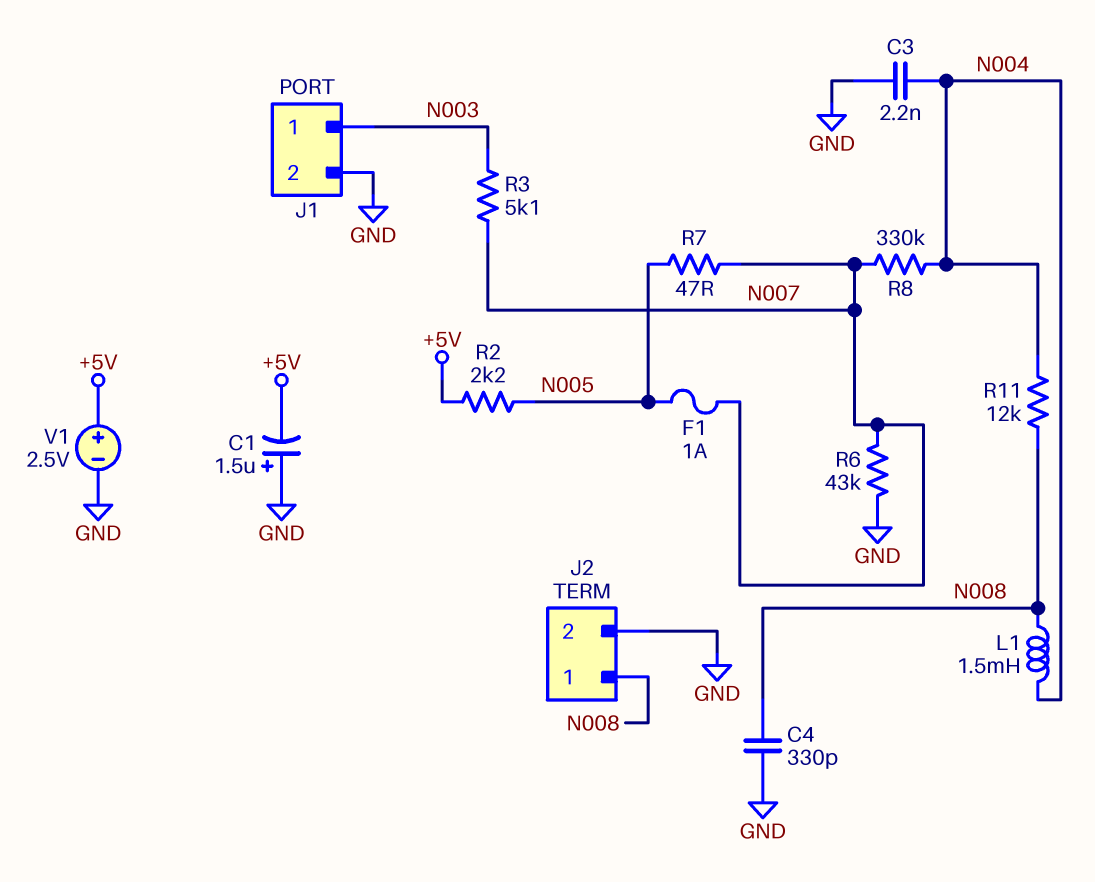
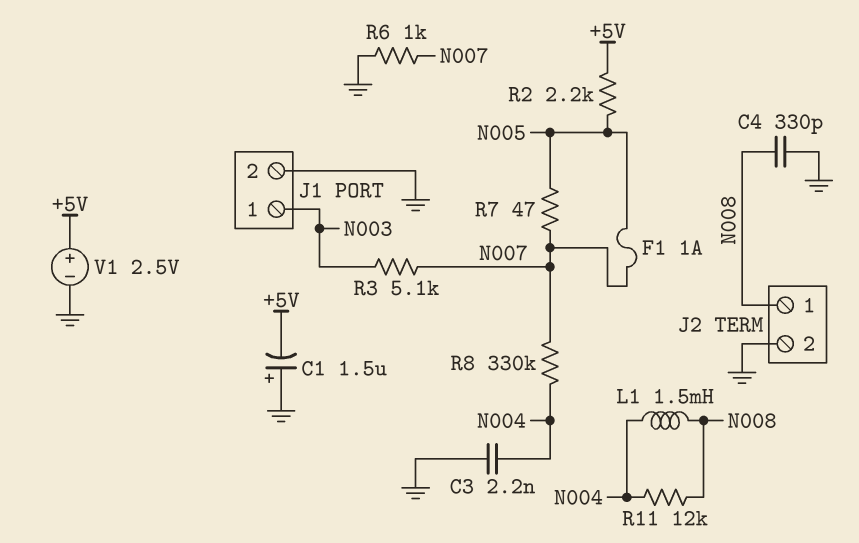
R6: 43k (GND, N007) -> 1k (GND, N007)

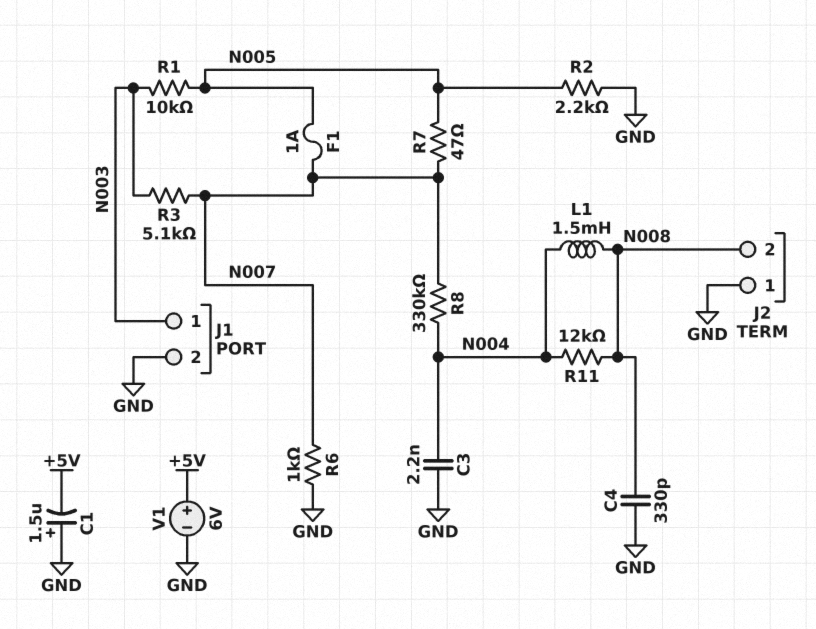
J2 pin 1: N008 -> GND
J2 pin 2: GND -> N008
R1: none -> 10k (N003, N005)
R2: 2.2k (+5V, N005) -> 2.2k (GND, N005)
V1: 2.5V (plus +5V, minus GND) -> 6V (plus +5V, minus GND)

